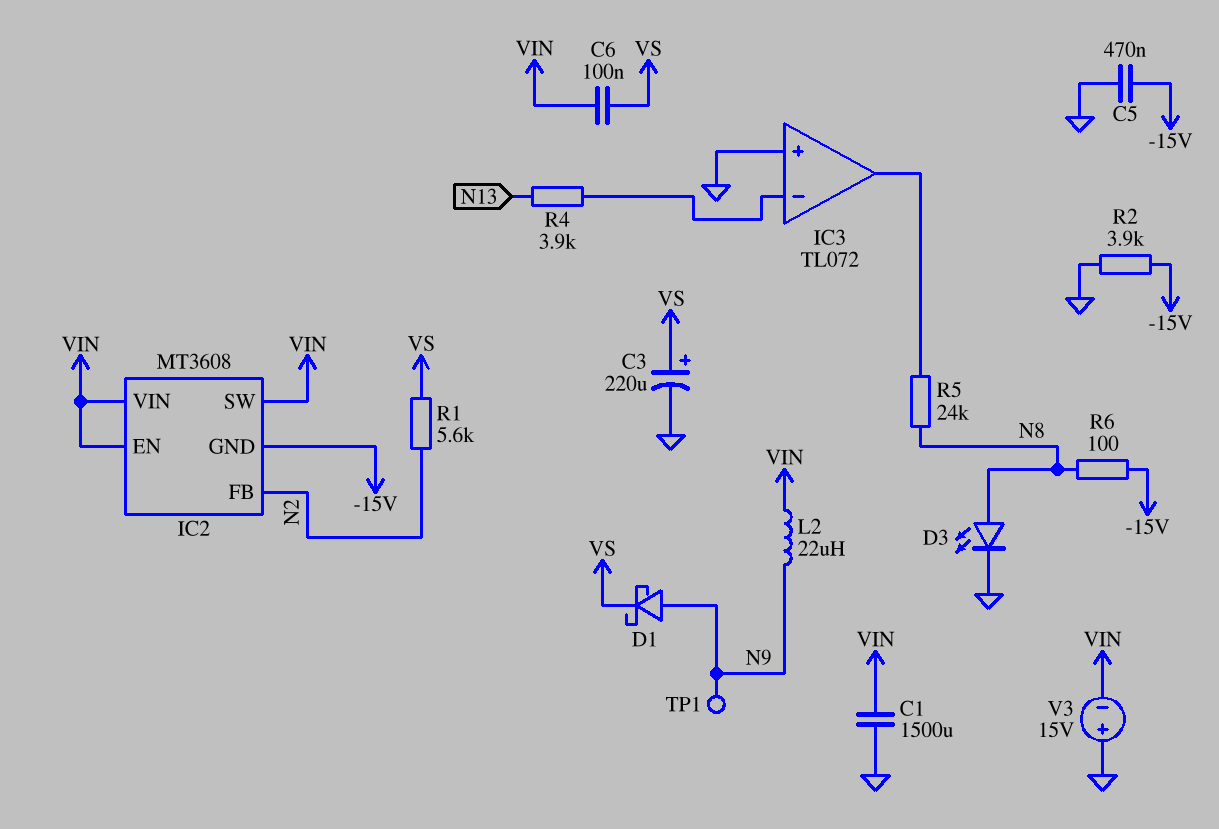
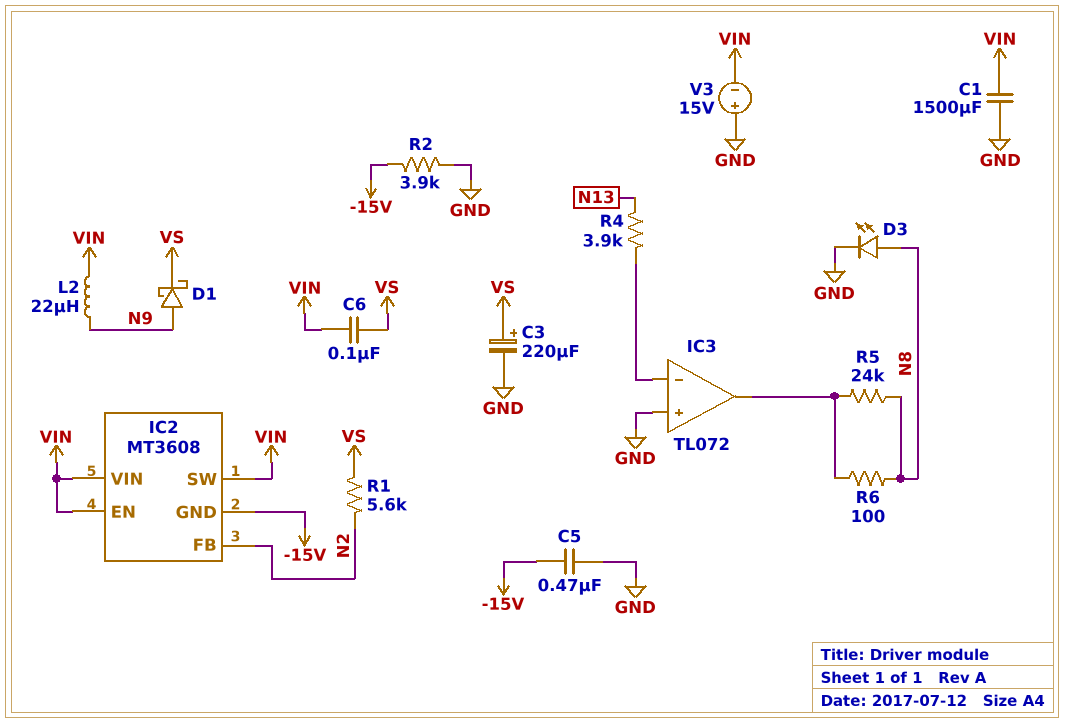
R6: 100 (-15V, N8) -> 100 (IC3/out, N8)
TP1: test point (N9) -> none

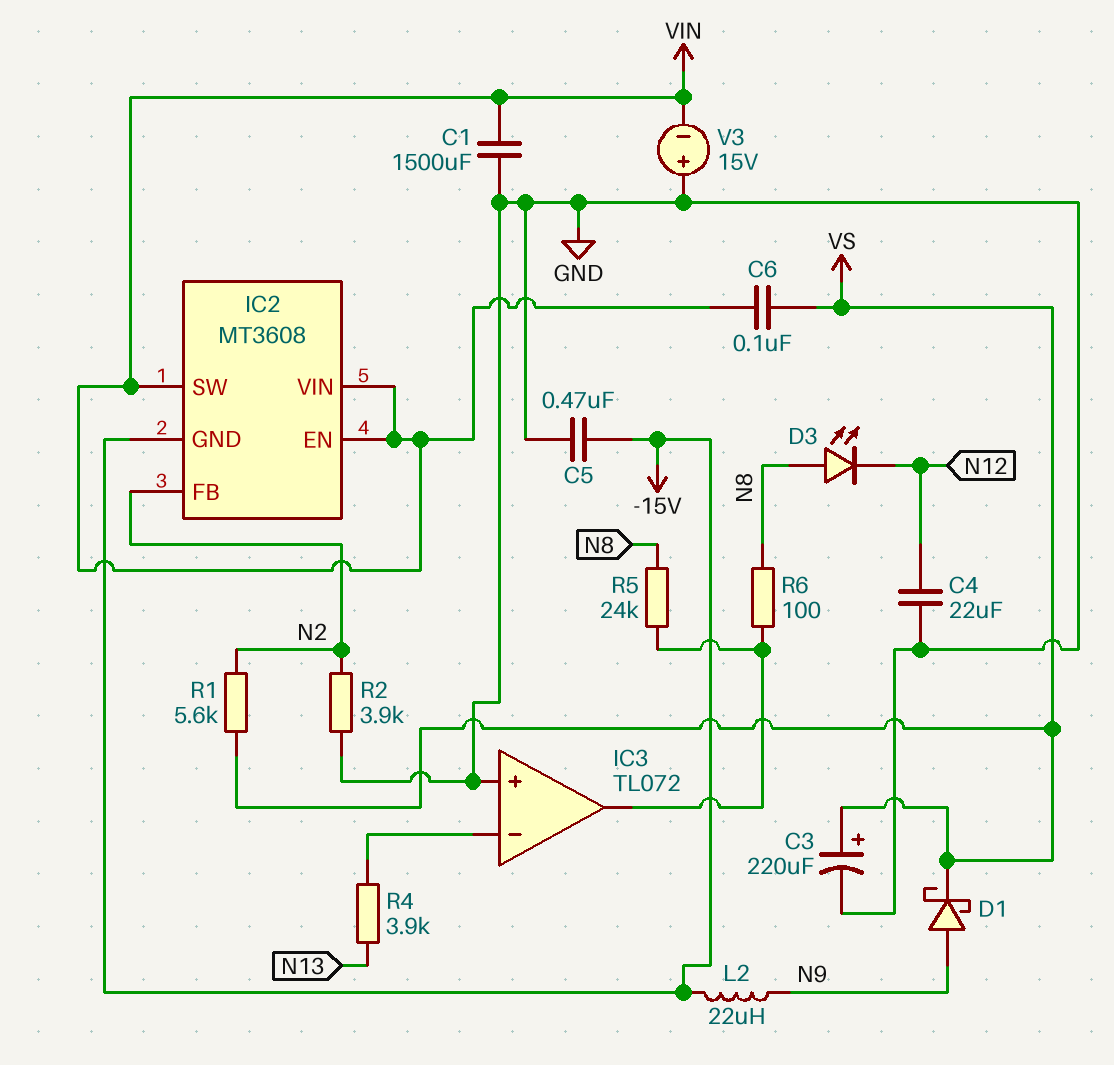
C4: none -> 22uF (GND, N12)
D3: LED (A N8, K GND) -> LED (A N8, K N12)
L2: 22uH (N9, VIN) -> 22uH (-15V, N9)
R2: 3.9k (-15V, GND) -> 3.9k (GND, N2)

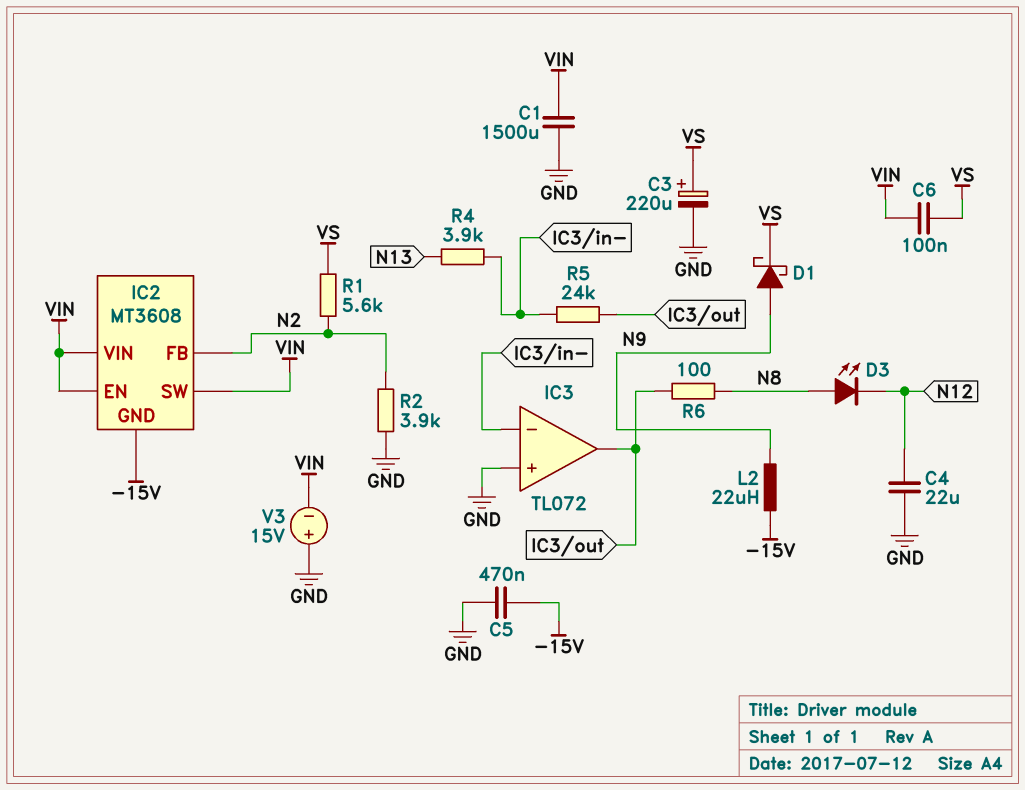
R5: 24k (IC3/out, N8) -> 24k (IC3/in-, IC3/out)

